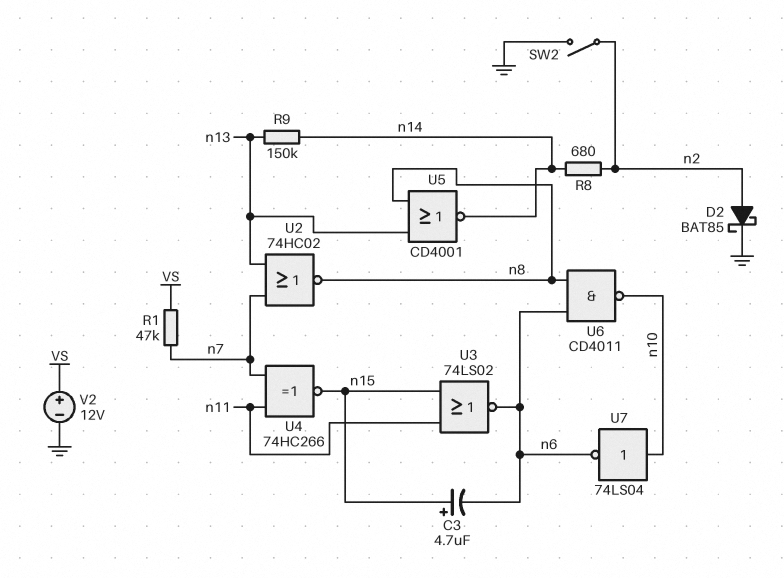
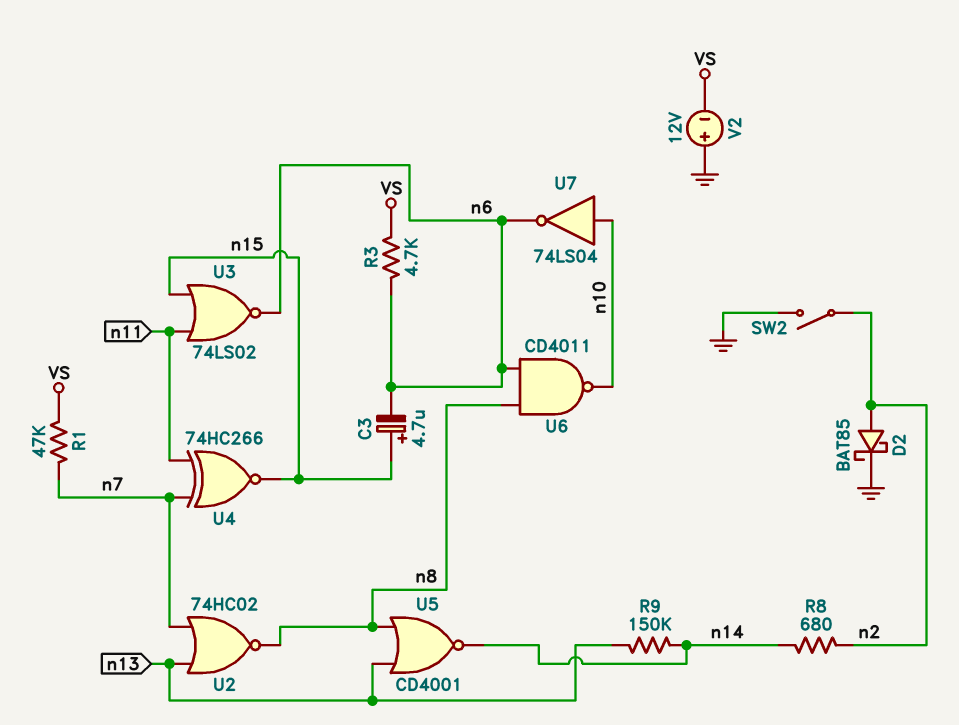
R3: none -> 4.7k (VS, n6)
V2: 12V (plus VS, minus GND) -> 12V (plus GND, minus VS)

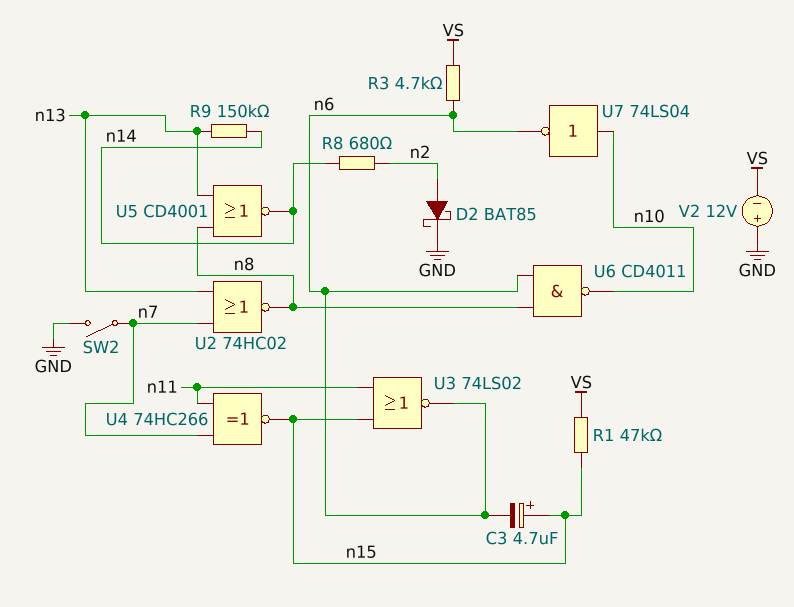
R1: 47k (VS, n7) -> 47k (VS, n15)
SW2: switch (GND, n2) -> switch (GND, n7)

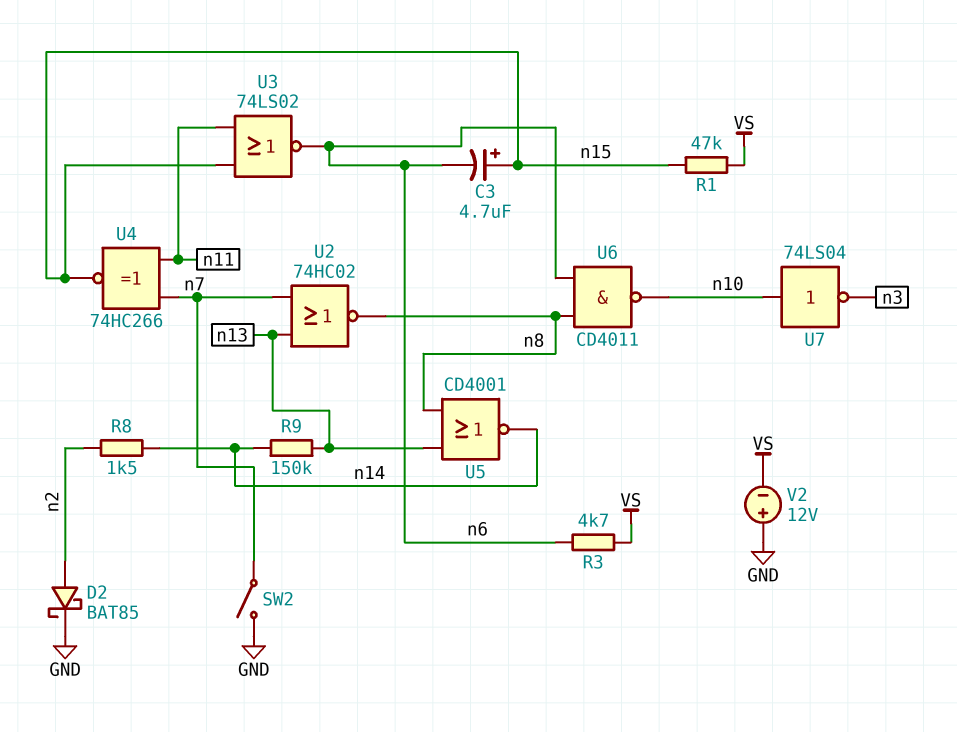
R8: 680 (n2, n14) -> 1.5k (n2, n14)
U7: NOT 74LS04 (in n10, out n6) -> NOT 74LS04 (in n10, out n3)

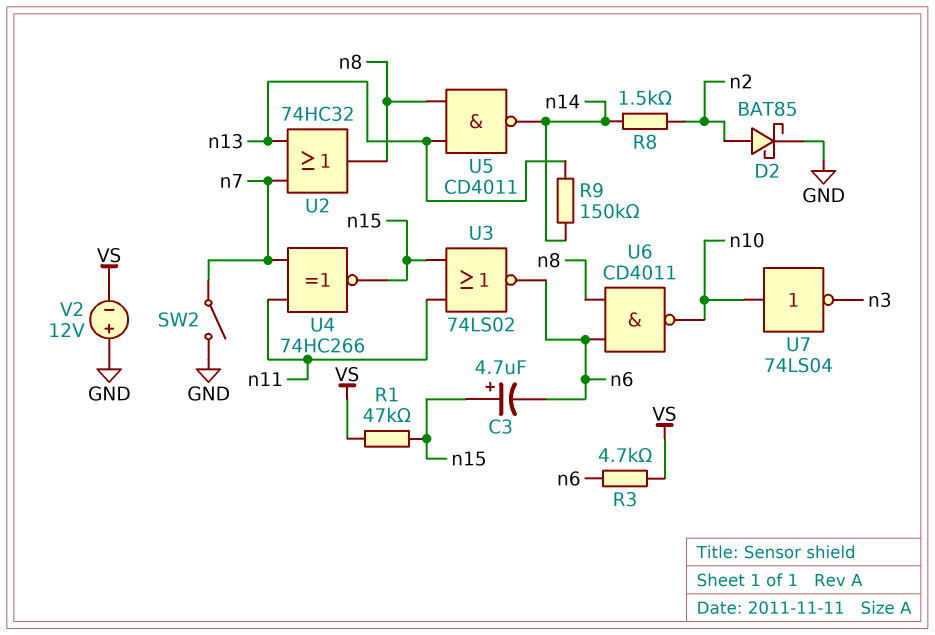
U2: NOR 74HC02 (in n7, in n13, out n8) -> OR 74HC32 (in n7, in n13, out n8)
U5: NOR CD4001 (in n8, in n13, out n14) -> NAND CD4011 (in n8, in n13, out n14)

